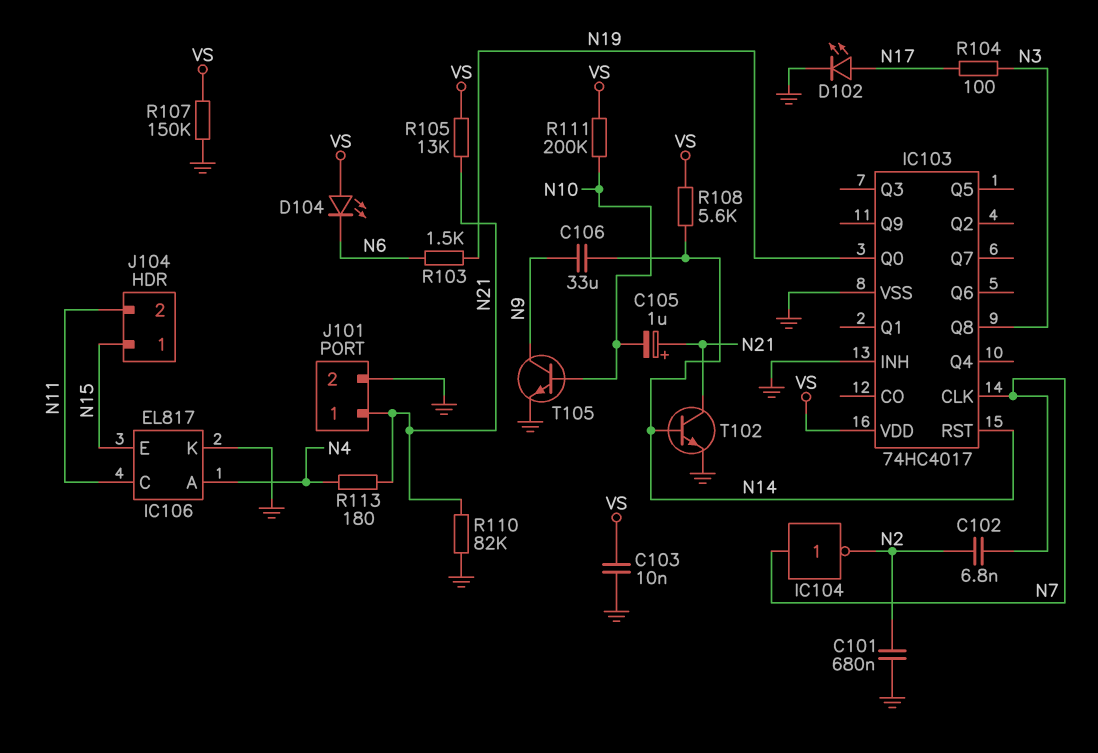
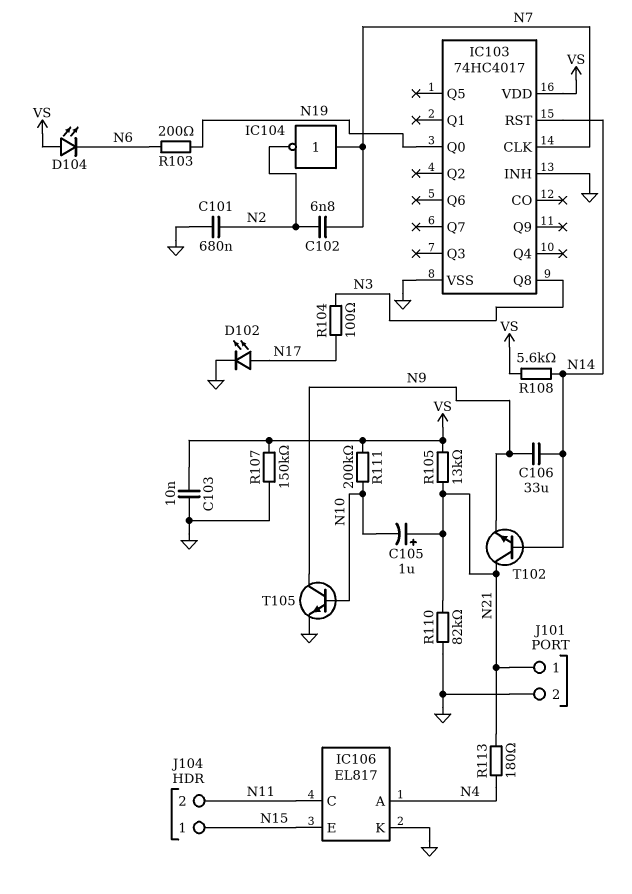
R103: 1.5k (N6, N19) -> 200 (N6, N19)
T102: NPN (B N14, C N21, E GND) -> NPN (B N14, C N21, E N9)

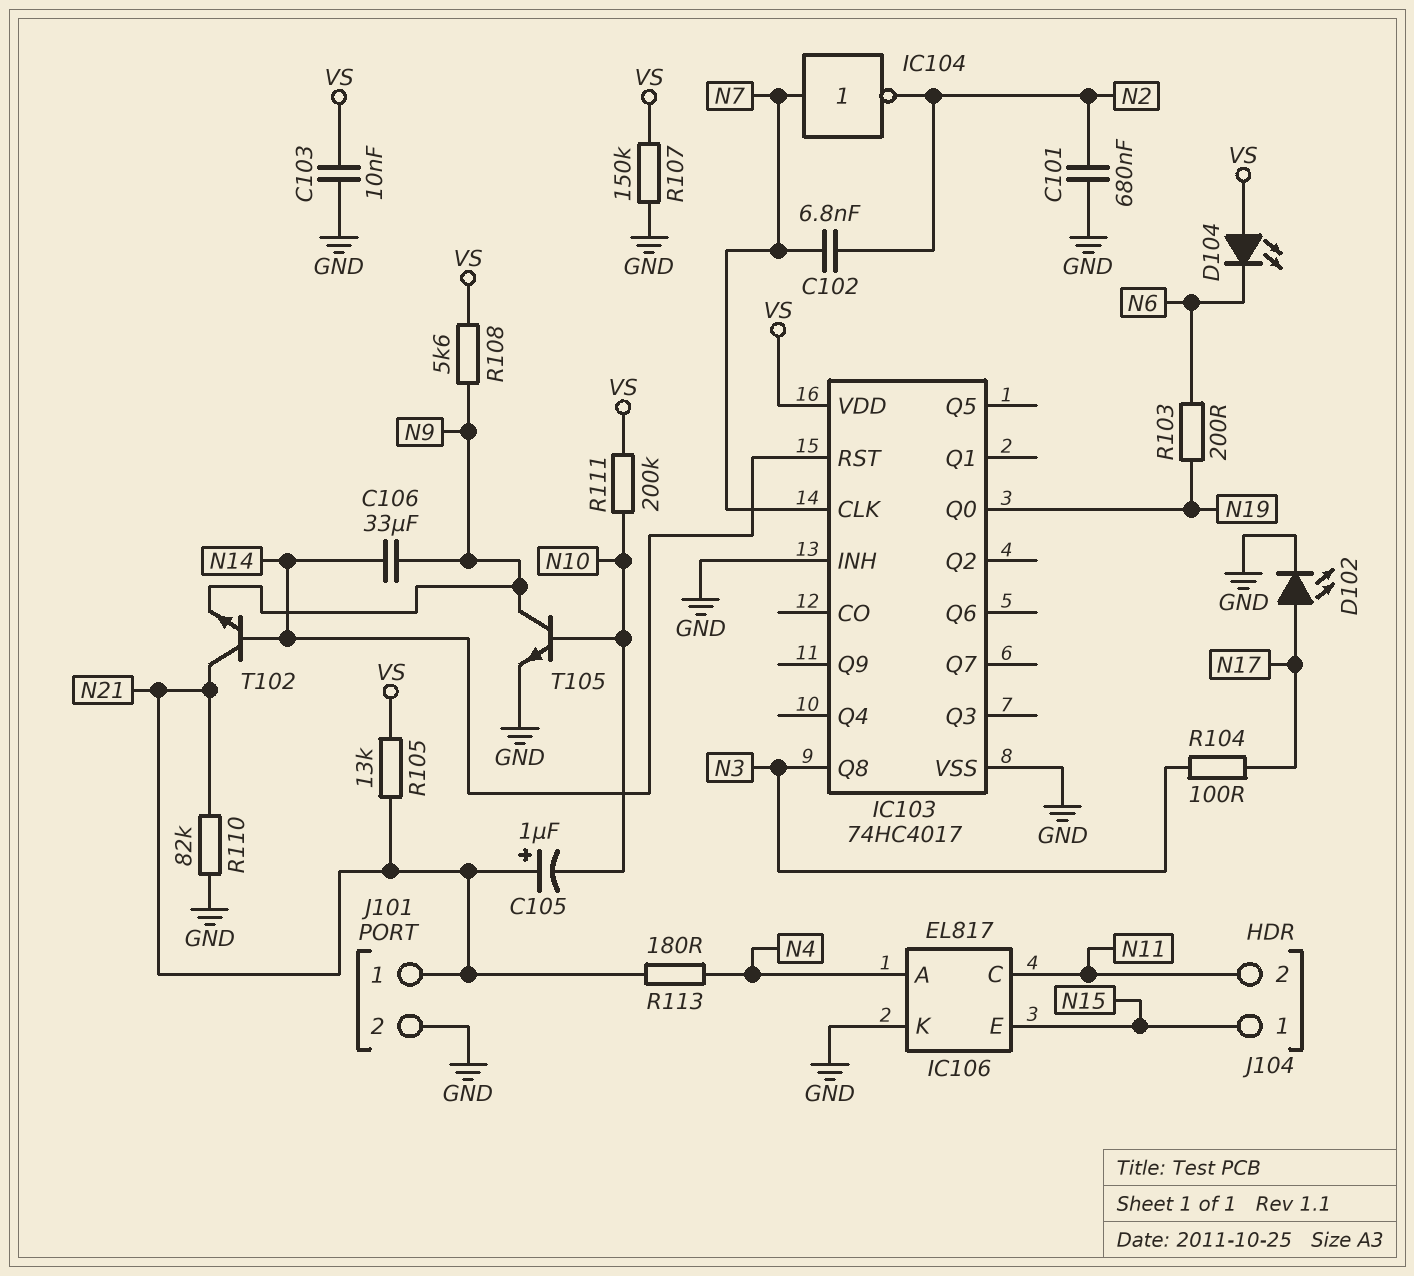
R108: 5.6k (N14, VS) -> 5.6k (N9, VS)

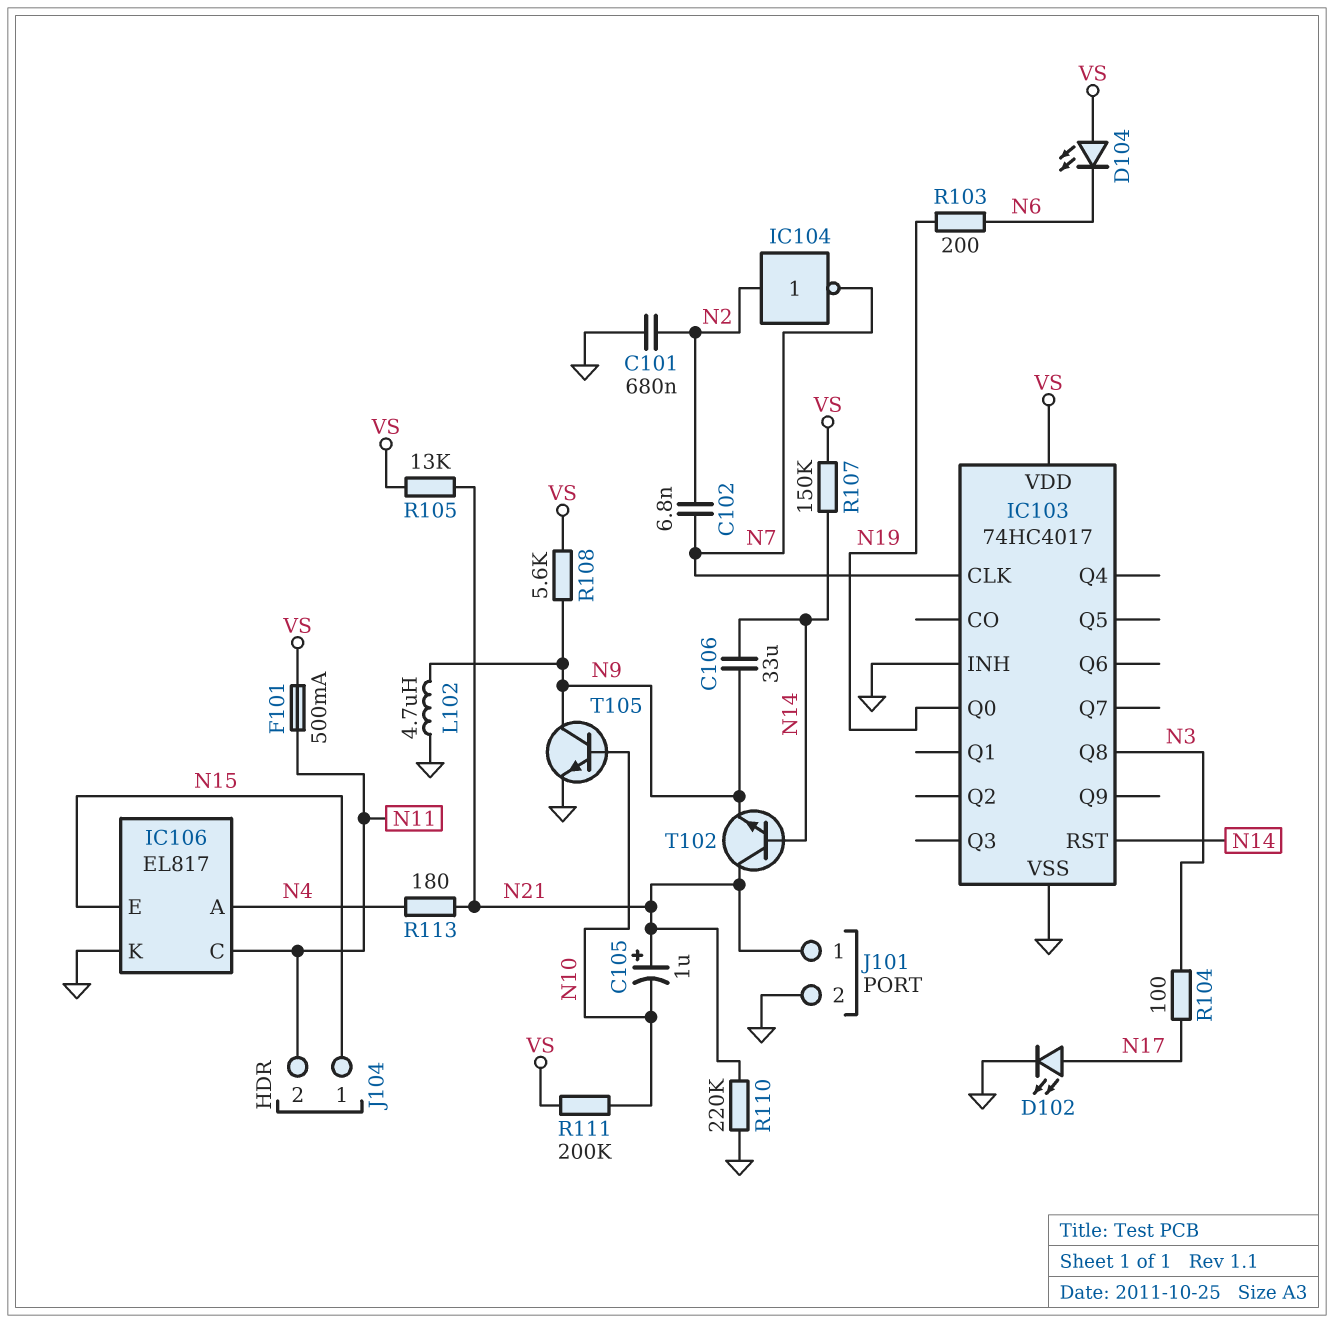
C103: 10nF (GND, VS) -> none
F101: none -> 500mA (N11, VS)
IC104: NOT (in N7, out N2) -> NOT (in N2, out N7)
L102: none -> 4.7uH (GND, N9)
R107: 150k (GND, VS) -> 150k (N14, VS)
R110: 82k (GND, N21) -> 220k (GND, N21)

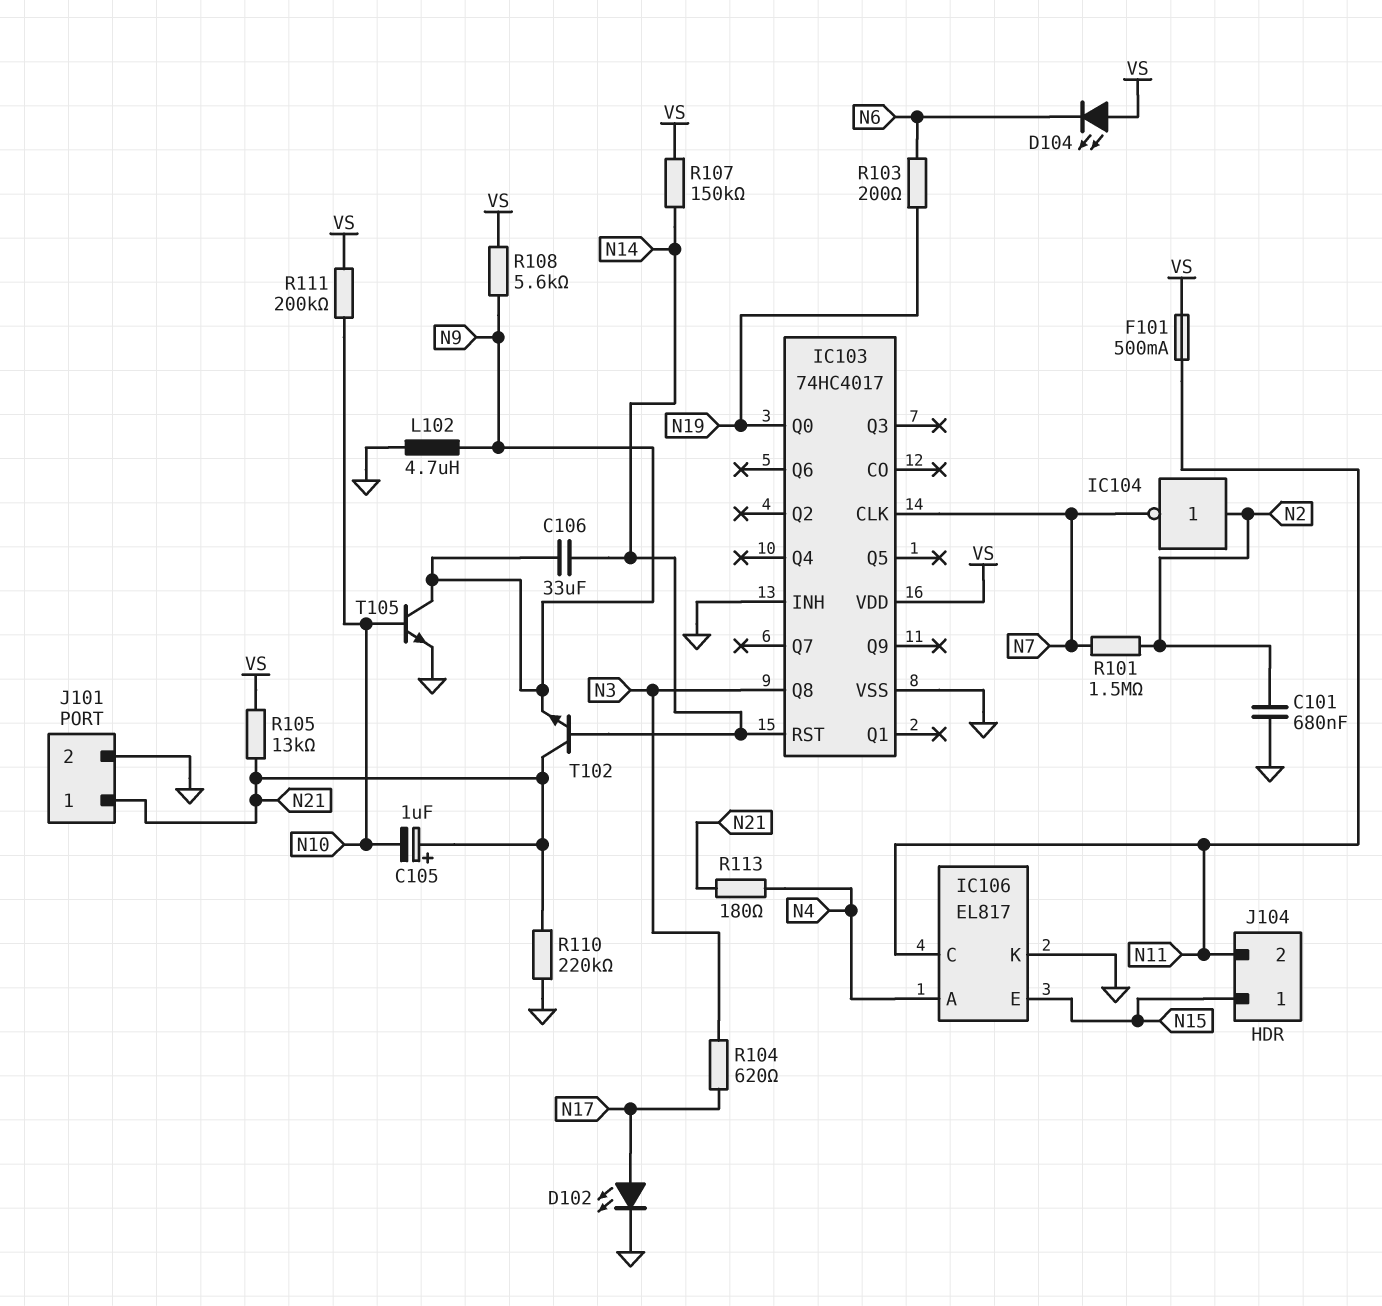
C102: 6.8nF (N2, N7) -> none
R101: none -> 1.5M (N2, N7)
R104: 100 (N3, N17) -> 620 (N3, N17)

